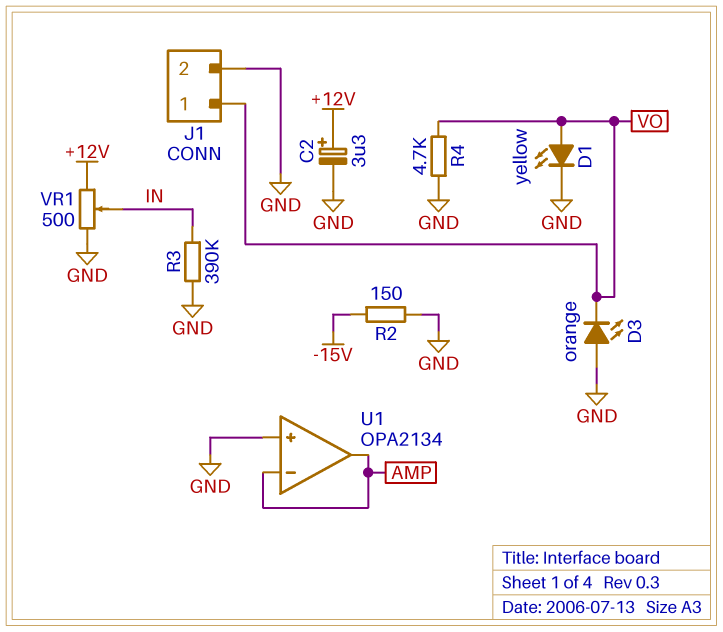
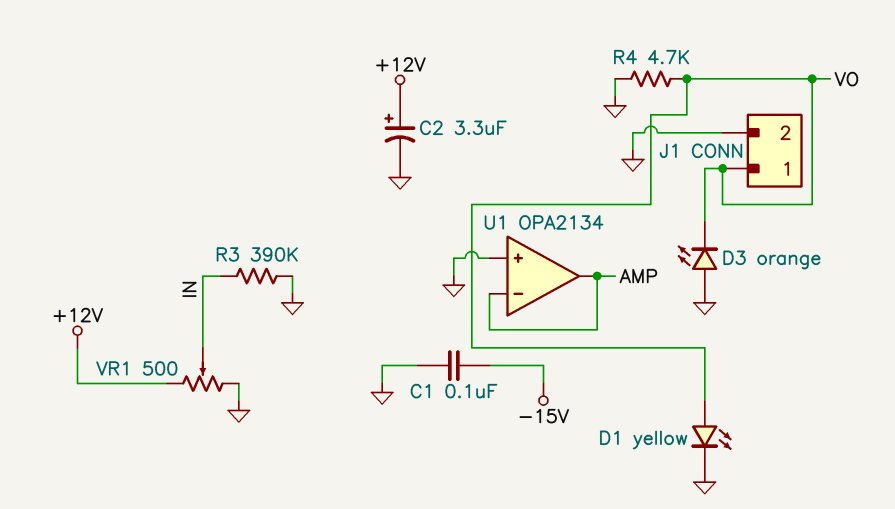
C1: none -> 100nF (-15V, GND)
R2: 150 (-15V, GND) -> none

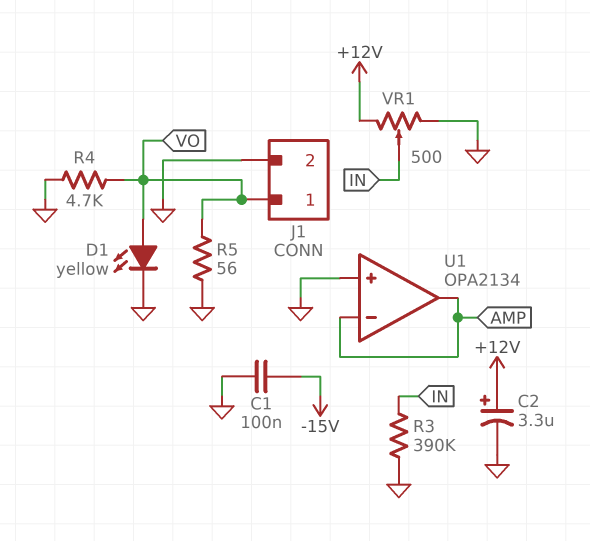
D3: LED orange (A GND, K VO) -> none
R5: none -> 56 (GND, VO)

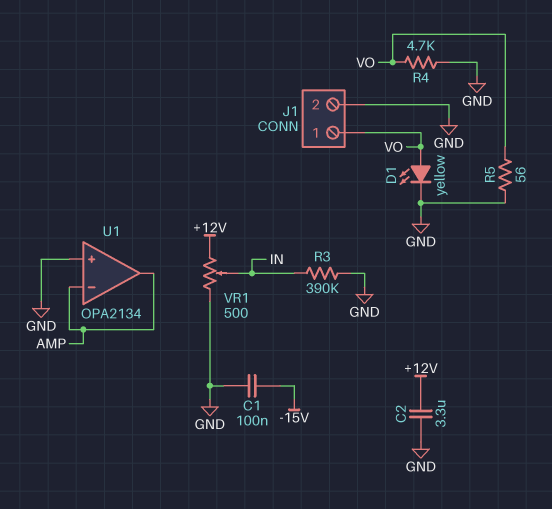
C2: 3.3uF (plus +12V, minus GND) -> 3.3uF (+12V, GND)

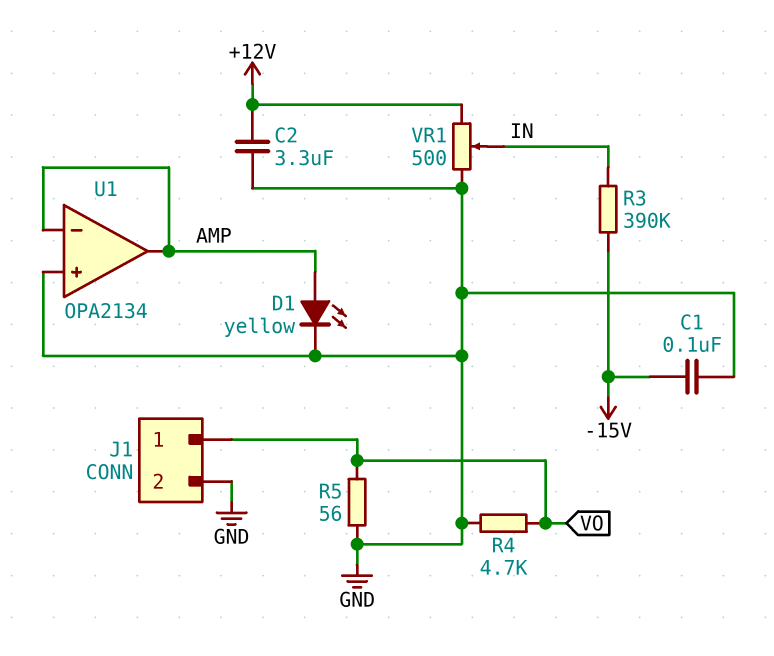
D1: LED yellow (A VO, K GND) -> LED yellow (A AMP, K GND)
R3: 390k (GND, IN) -> 390k (-15V, IN)

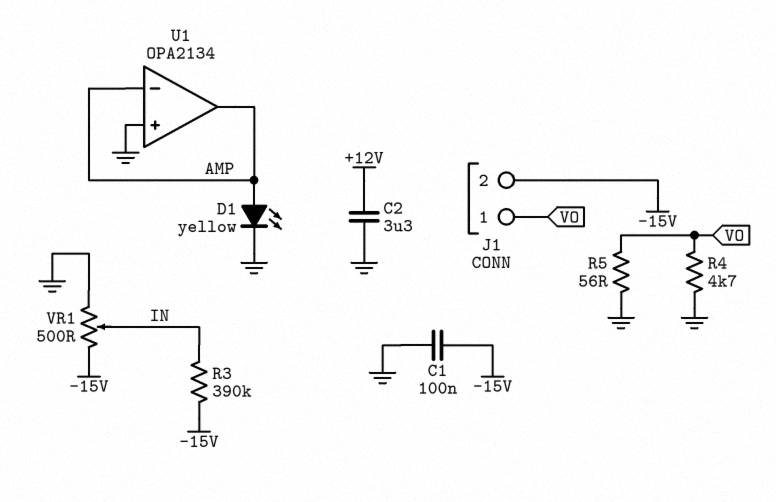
J1 pin 2: GND -> -15V
VR1: 500 (+12V, GND, wiper IN) -> 500 (-15V, GND, wiper IN)

